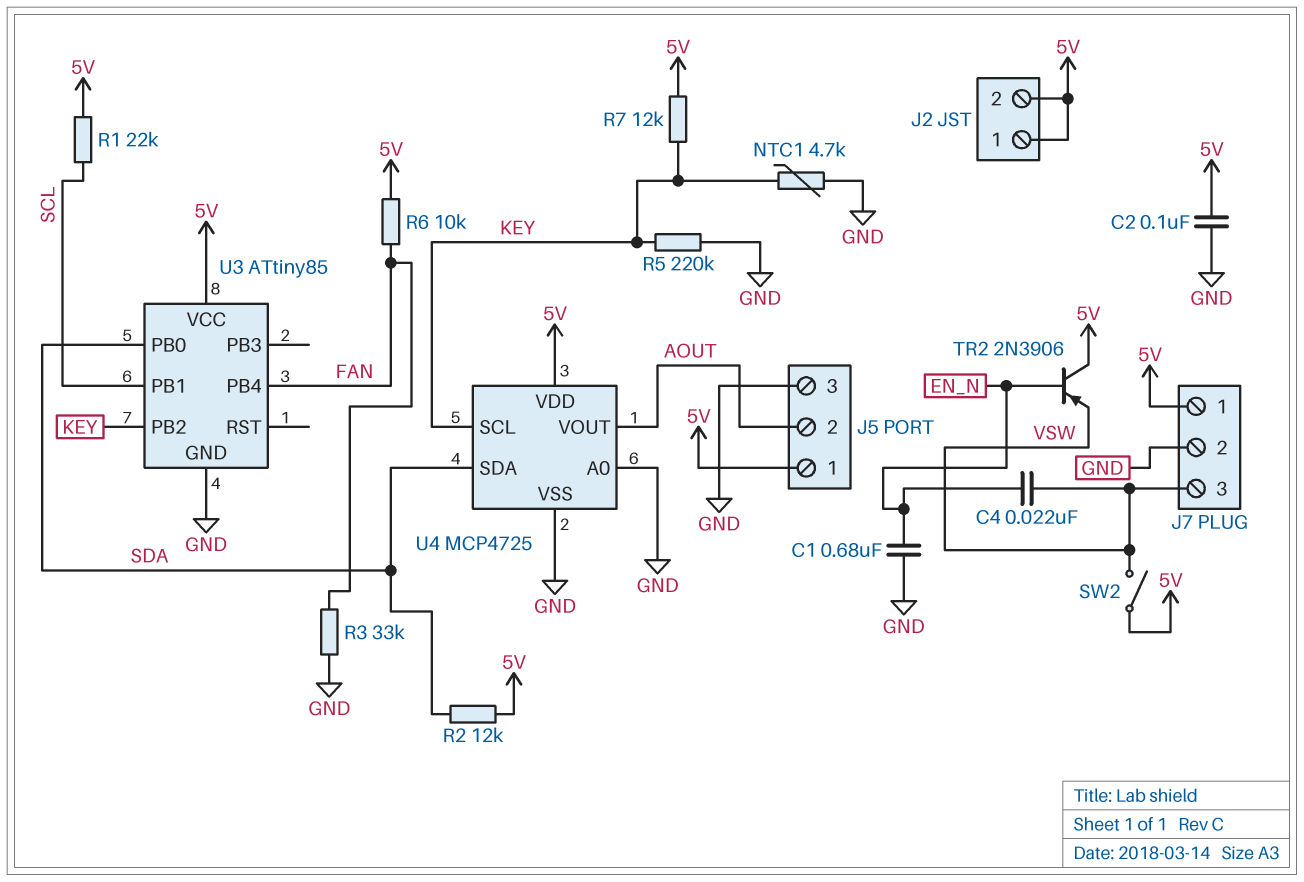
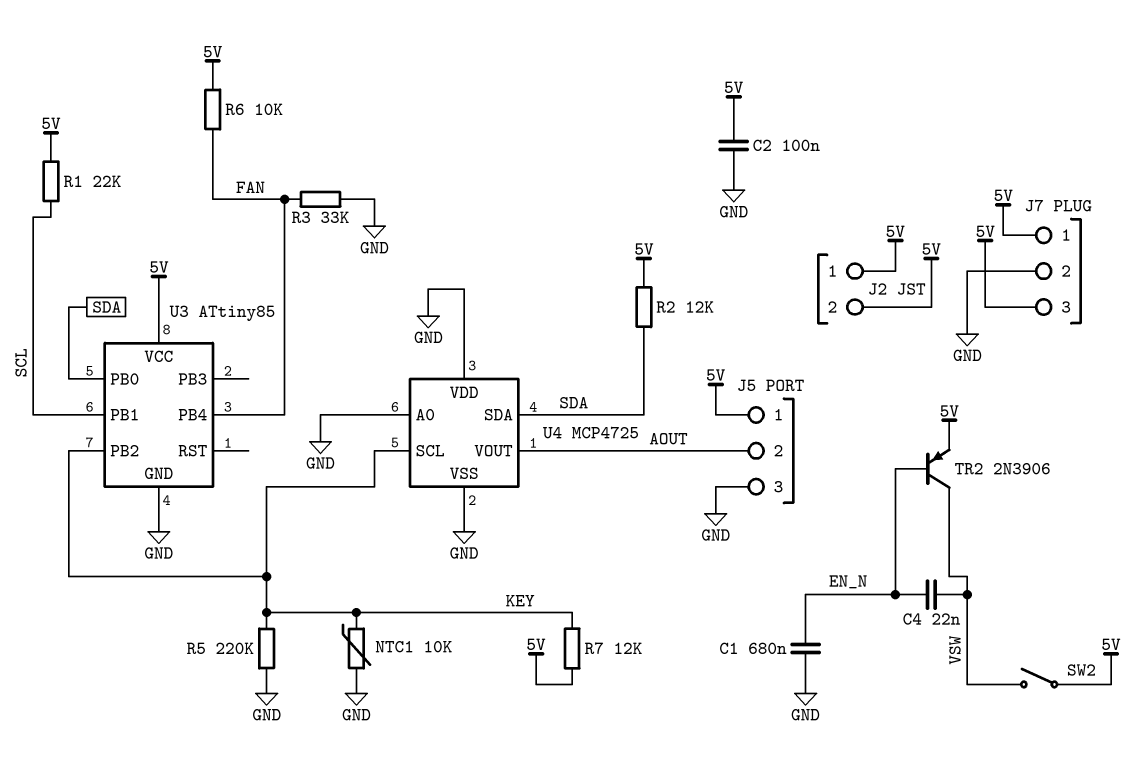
J7 pin 3: VSW -> 5V
NTC1: 4.7k (GND, KEY) -> 10k (GND, KEY)
TR2: PNP 2N3906 (B EN_N, C 5V, E VSW) -> PNP 2N3906 (B EN_N, C VSW, E 5V)
U4 pin VDD: 5V -> GND

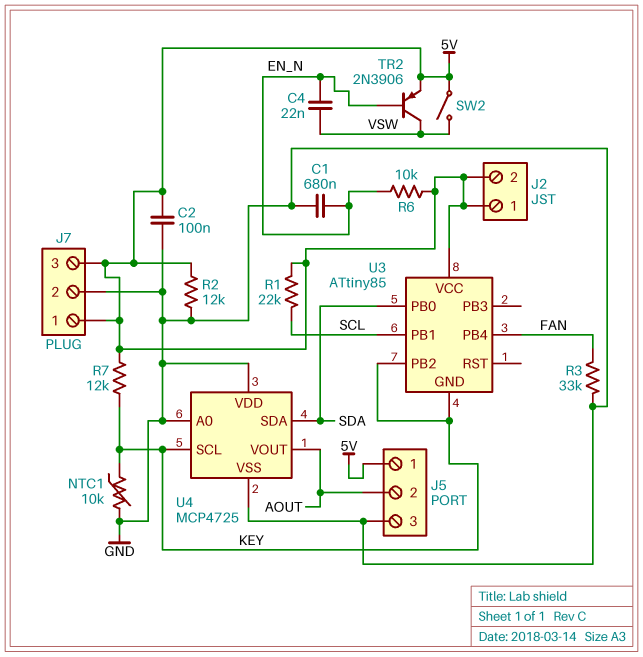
R2: 12k (5V, SDA) -> 12k (5V, GND)
R5: 220k (GND, KEY) -> none
R6: 10k (5V, FAN) -> 10k (5V, EN_N)
U3 pin GND: GND -> KEY

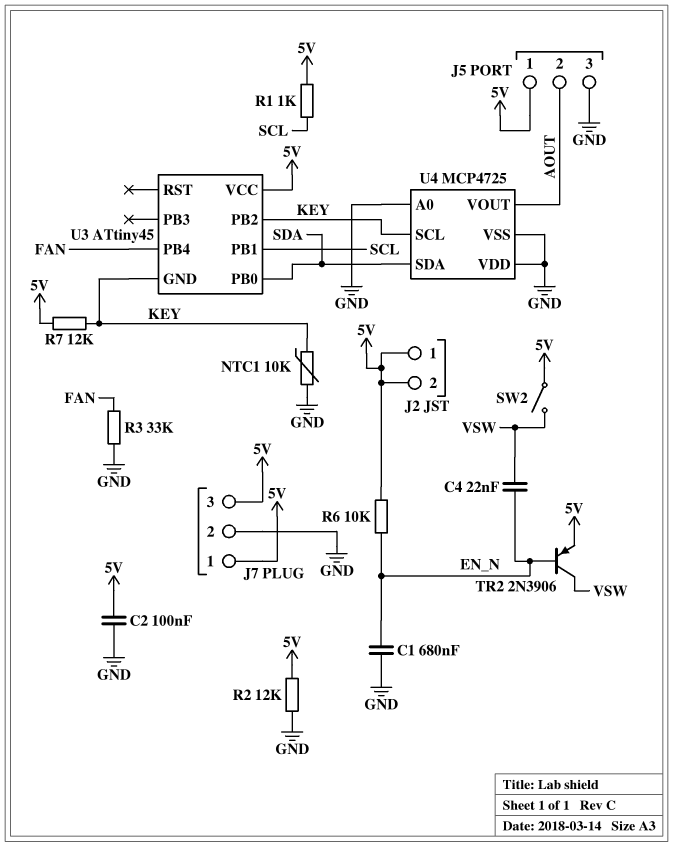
R1: 22k (5V, SCL) -> 1k (5V, SCL)
U3: ATtiny85 -> ATtiny45

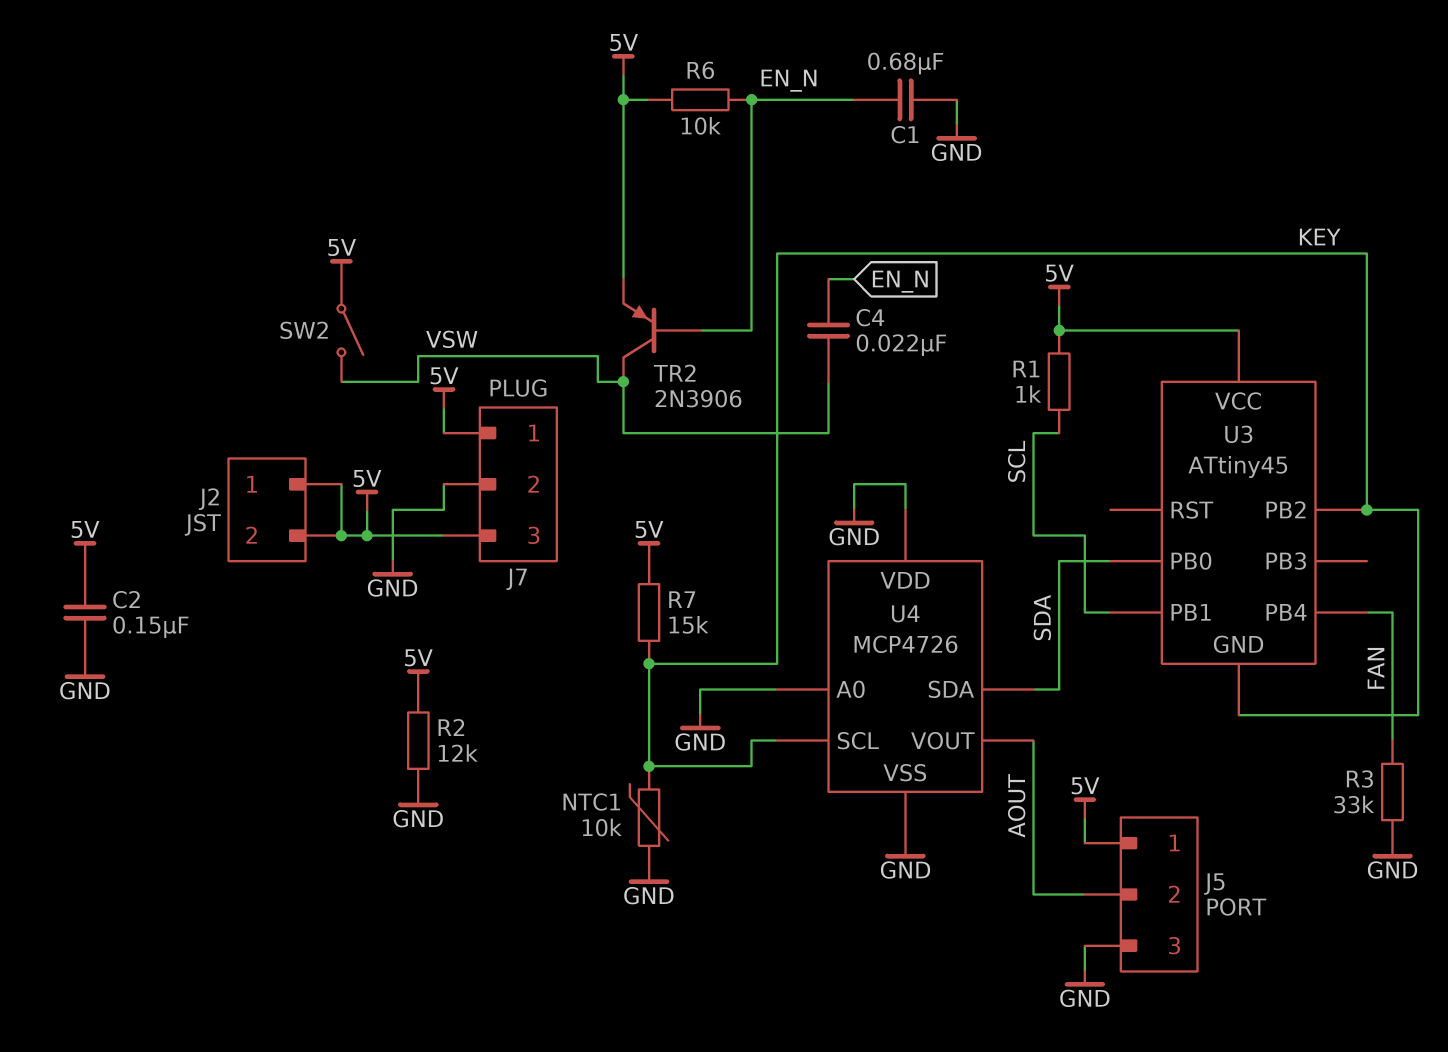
C2: 100nF (5V, GND) -> 150nF (5V, GND)
R7: 12k (5V, KEY) -> 15k (5V, KEY)
U4: MCP4725 -> MCP4726

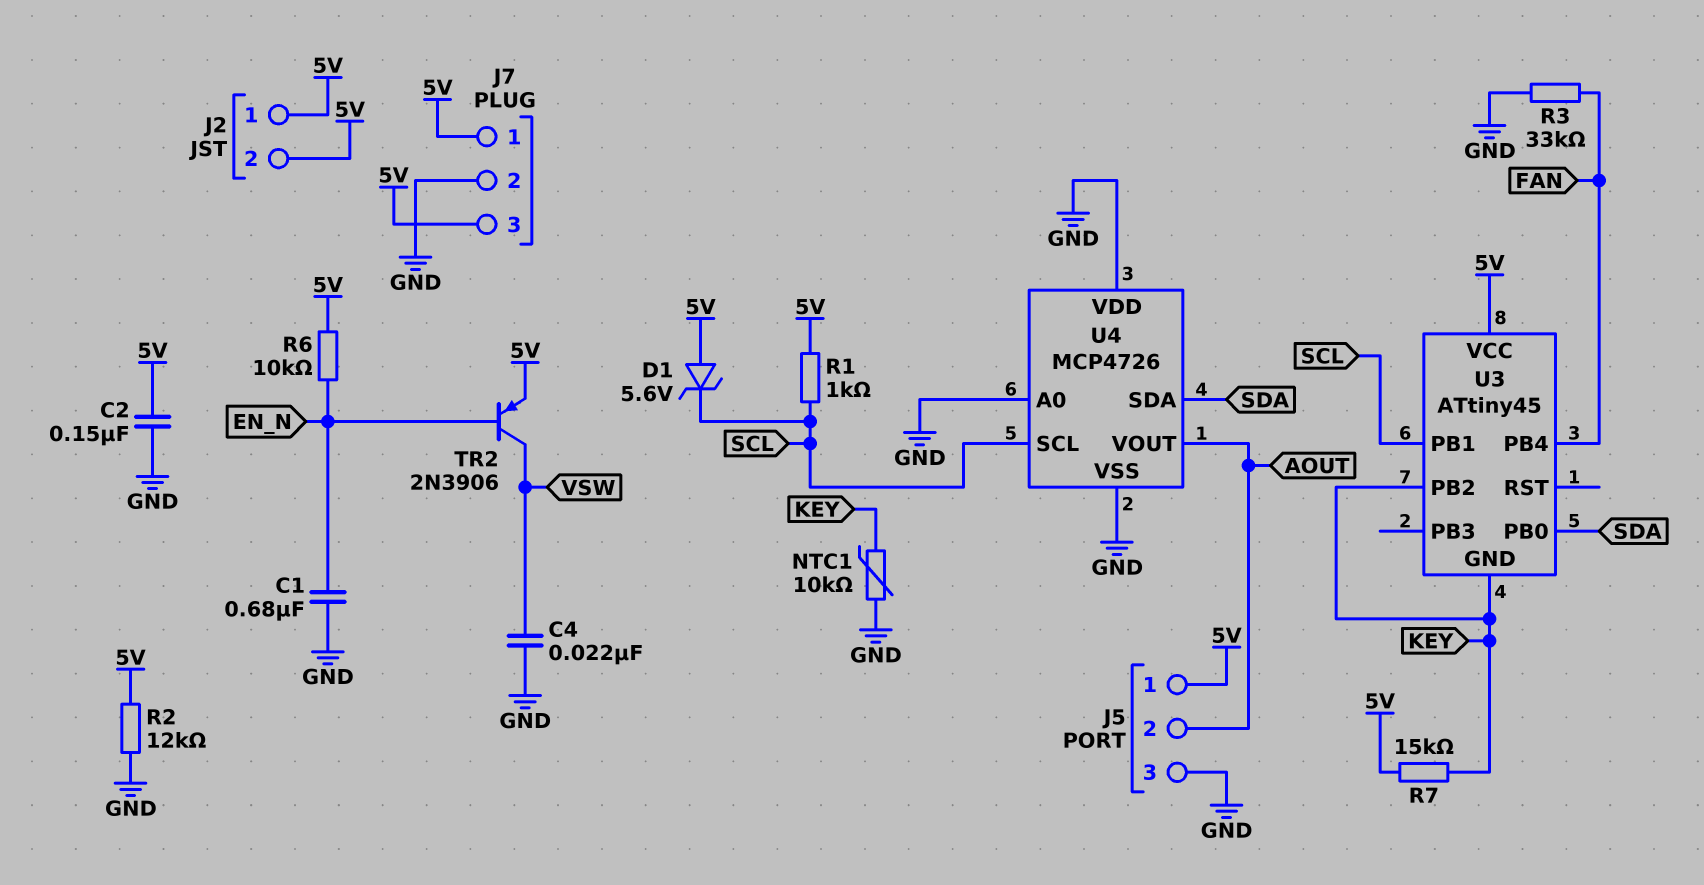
C4: 22nF (EN_N, VSW) -> 22nF (GND, VSW)
D1: none -> zener 5.6V (A 5V, K SCL)
SW2: switch (5V, VSW) -> none
U4 pin SCL: KEY -> SCL

